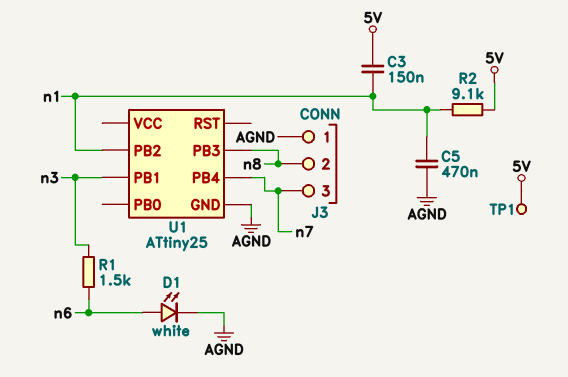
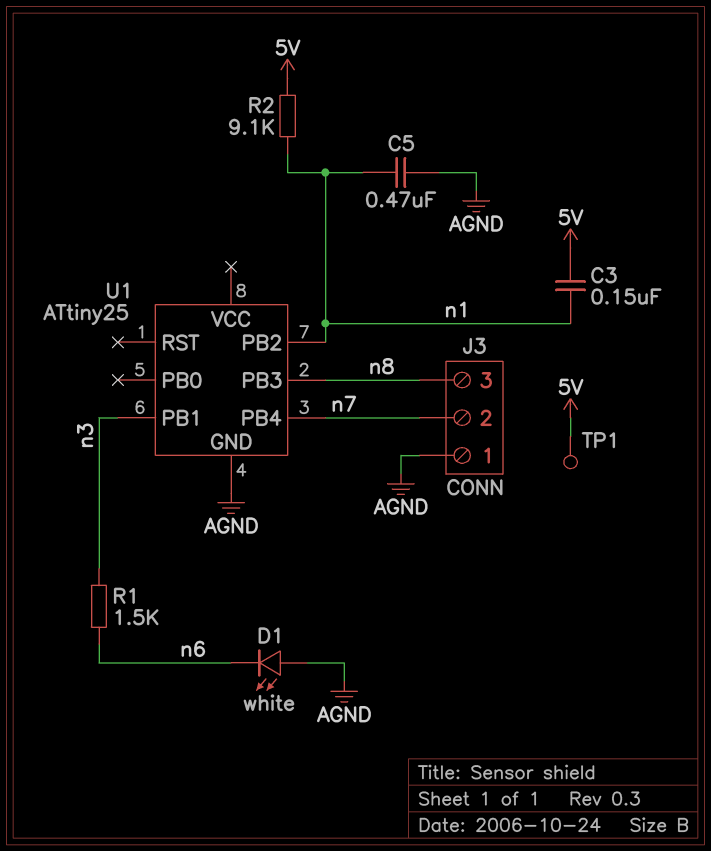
D1: LED white (A n6, K AGND) -> LED white (A AGND, K n6)
J3 pin 2: n8 -> n7
J3 pin 3: n7 -> n8

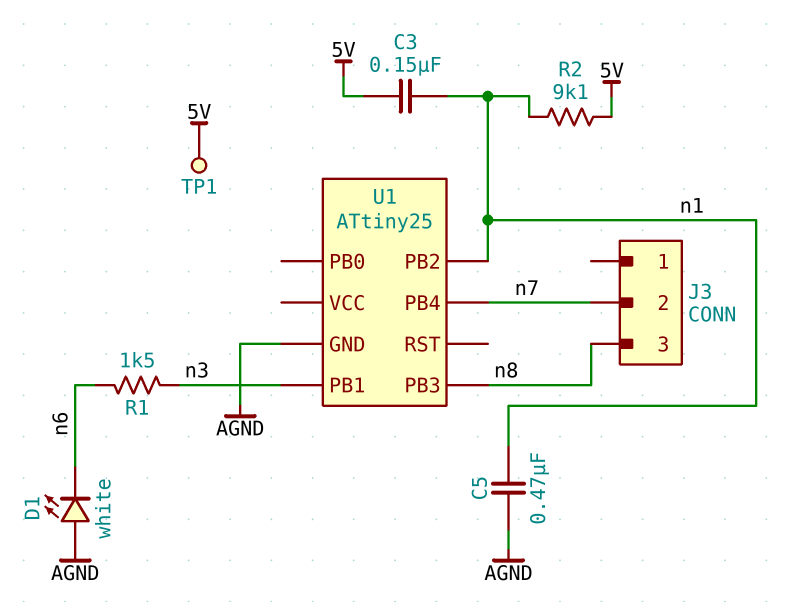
J3 pin 1: AGND -> none

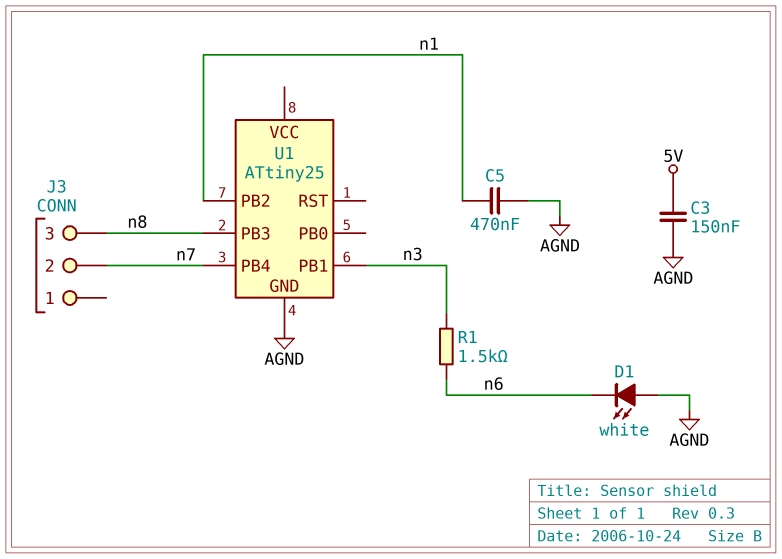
C3: 150nF (5V, n1) -> 150nF (5V, AGND)
R2: 9.1k (5V, n1) -> none
TP1: test point (5V) -> none

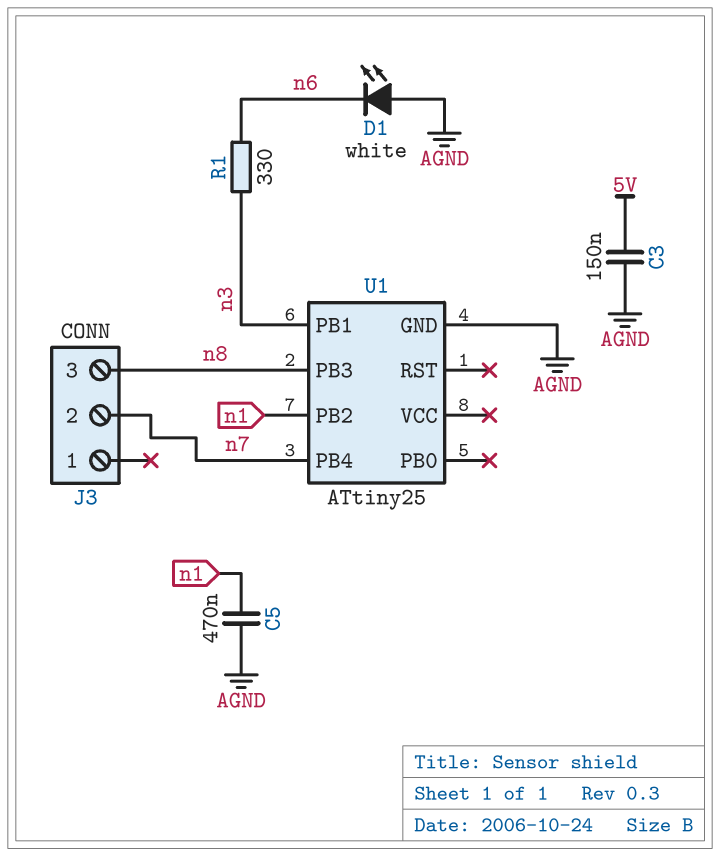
R1: 1.5k (n3, n6) -> 330 (n3, n6)

